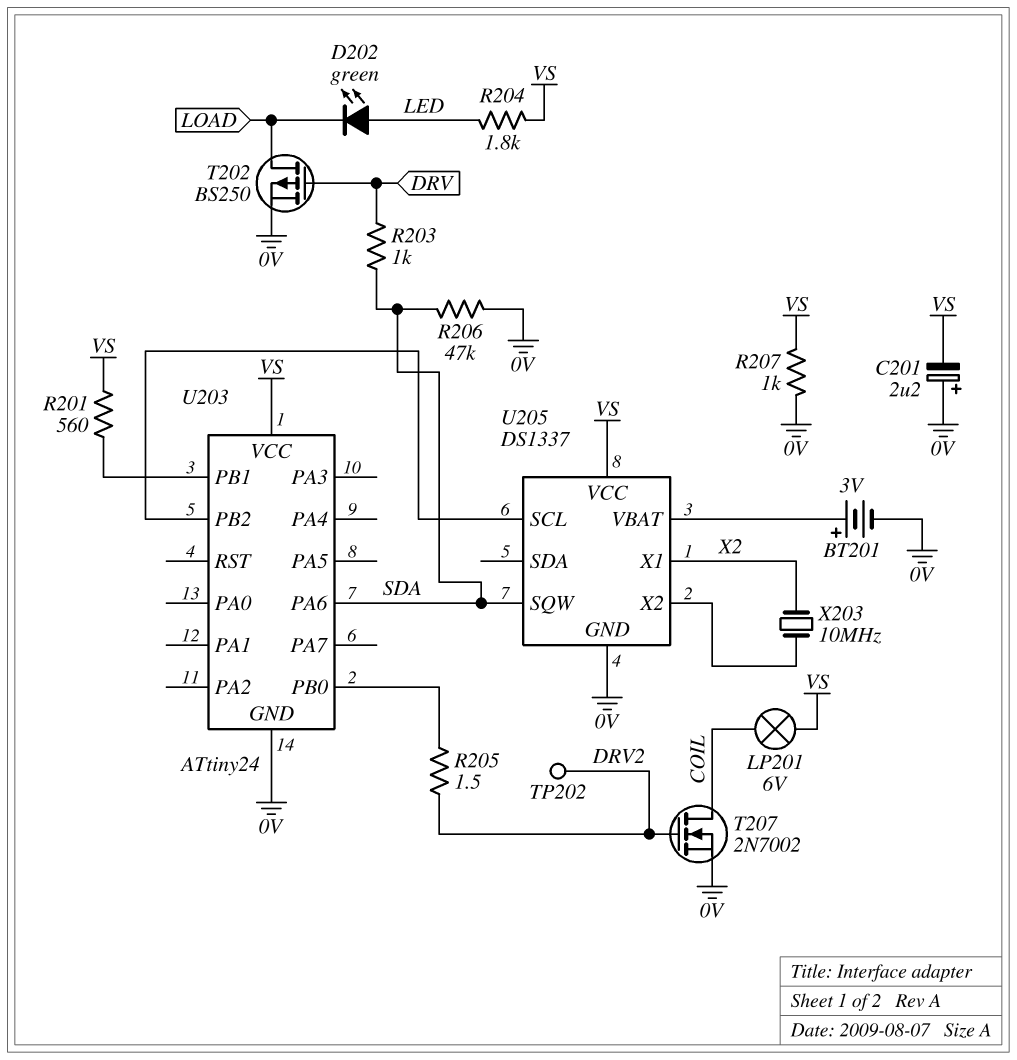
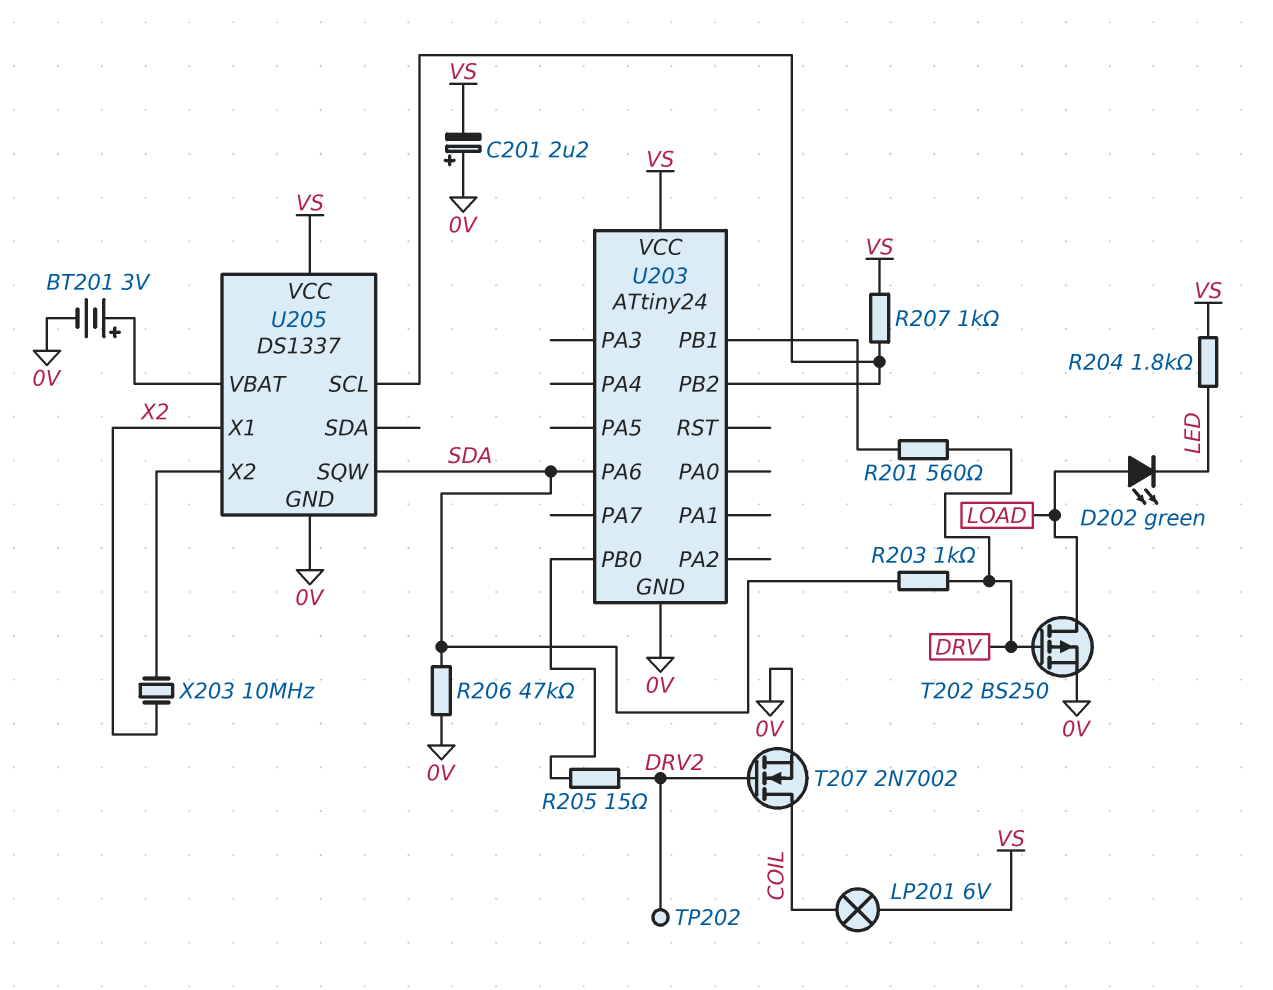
D202: LED green (A LED, K LOAD) -> LED green (A LOAD, K LED)
R201: 560 (U203/PB1, VS) -> 560 (DRV, U203/PB1)
R205: 1.5 (DRV2, U203/PB0) -> 15 (DRV2, U203/PB0)
R207: 1k (0V, VS) -> 1k (U203/PB2, VS)

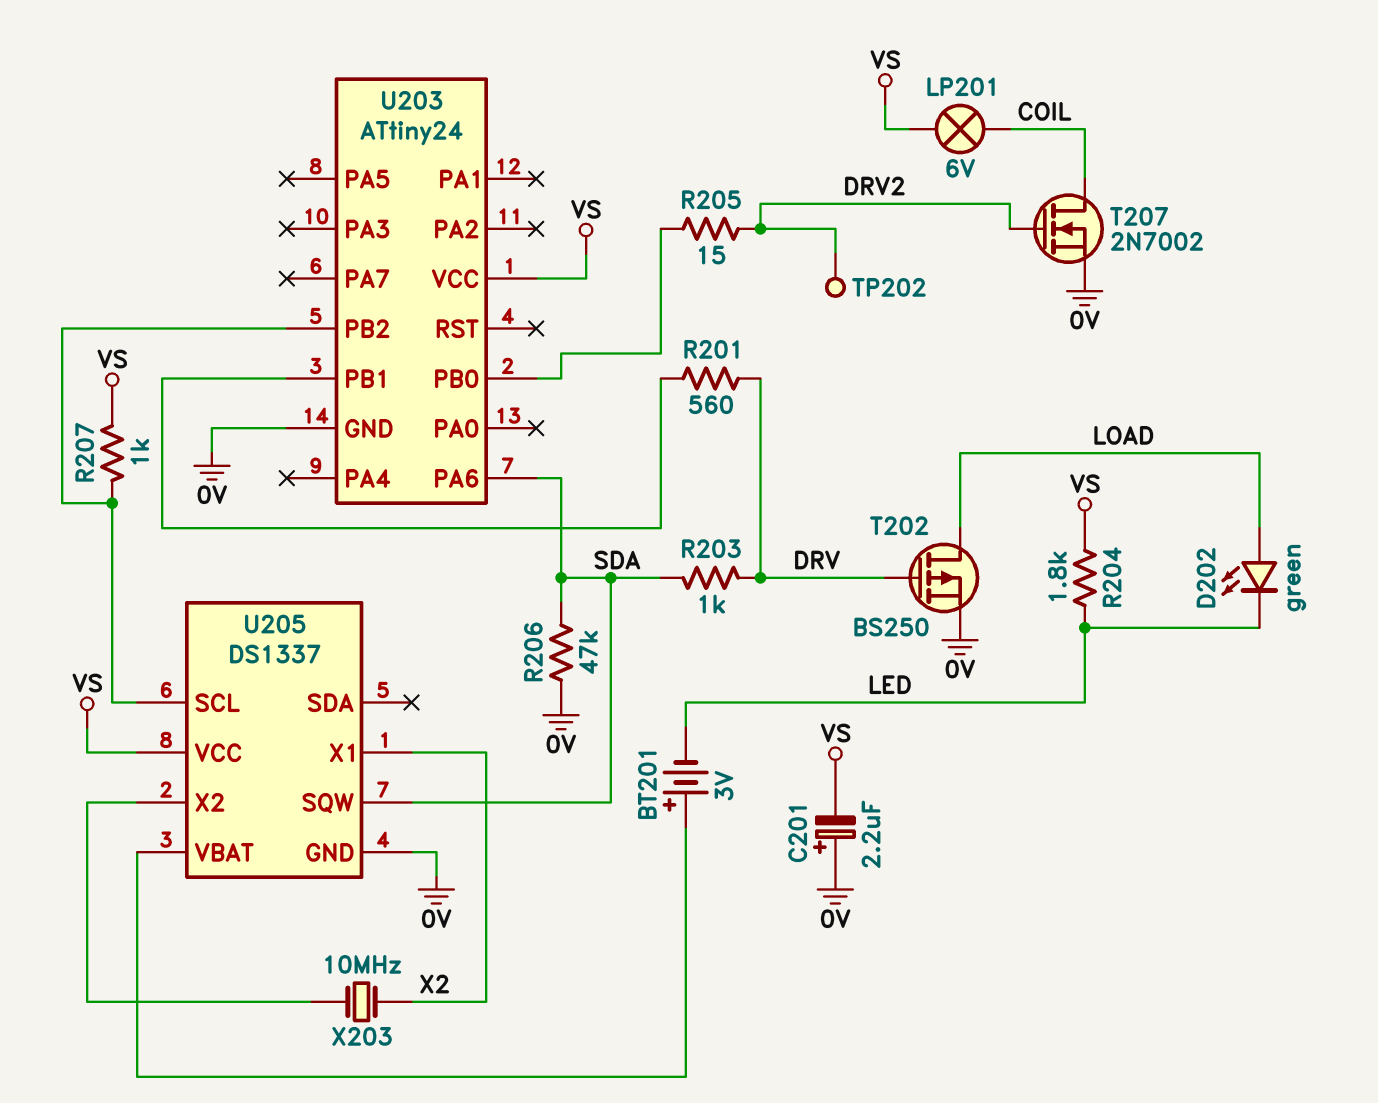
BT201: 3V (plus U205/VBAT, minus 0V) -> 3V (plus U205/VBAT, minus LED)

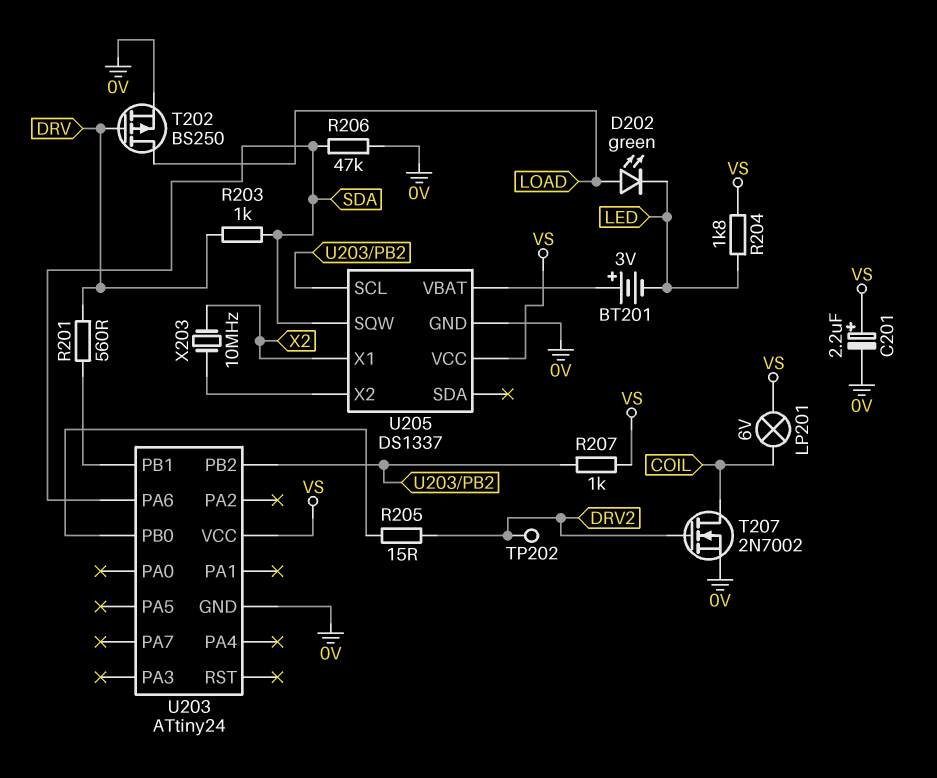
C201: 2.2uF (plus 0V, minus VS) -> 2.2uF (plus VS, minus 0V)

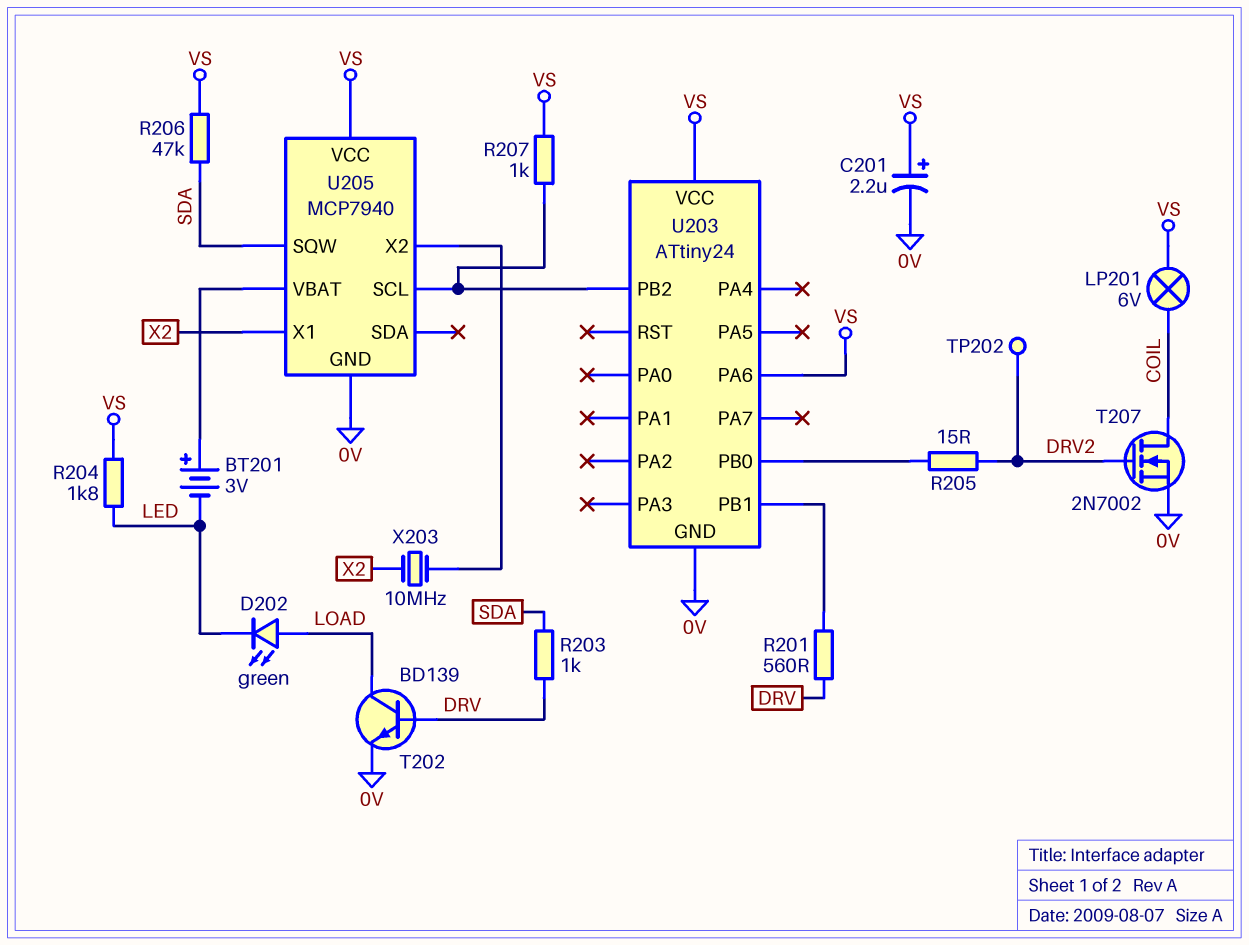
R206: 47k (0V, SDA) -> 47k (SDA, VS)
T202: PMOS BS250 (G DRV, D LOAD, S 0V) -> NPN BD139 (B DRV, C LOAD, E 0V)
U203 pin PA6: SDA -> VS
U205: DS1337 -> MCP7940

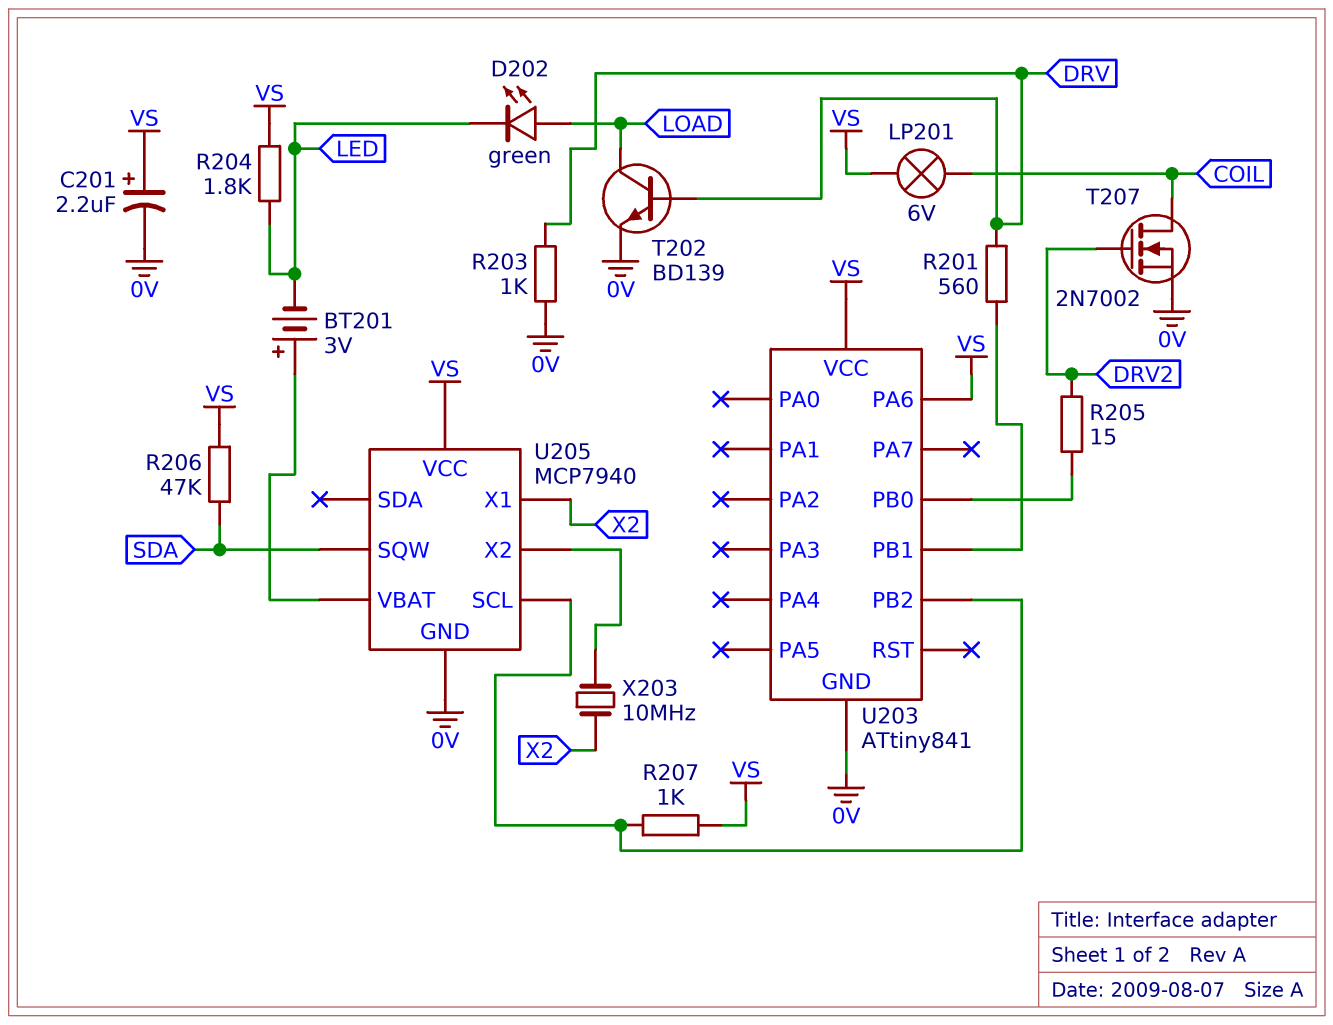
R203: 1k (DRV, SDA) -> 1k (0V, DRV)
TP202: test point (DRV2) -> none
U203: ATtiny24 -> ATtiny841

